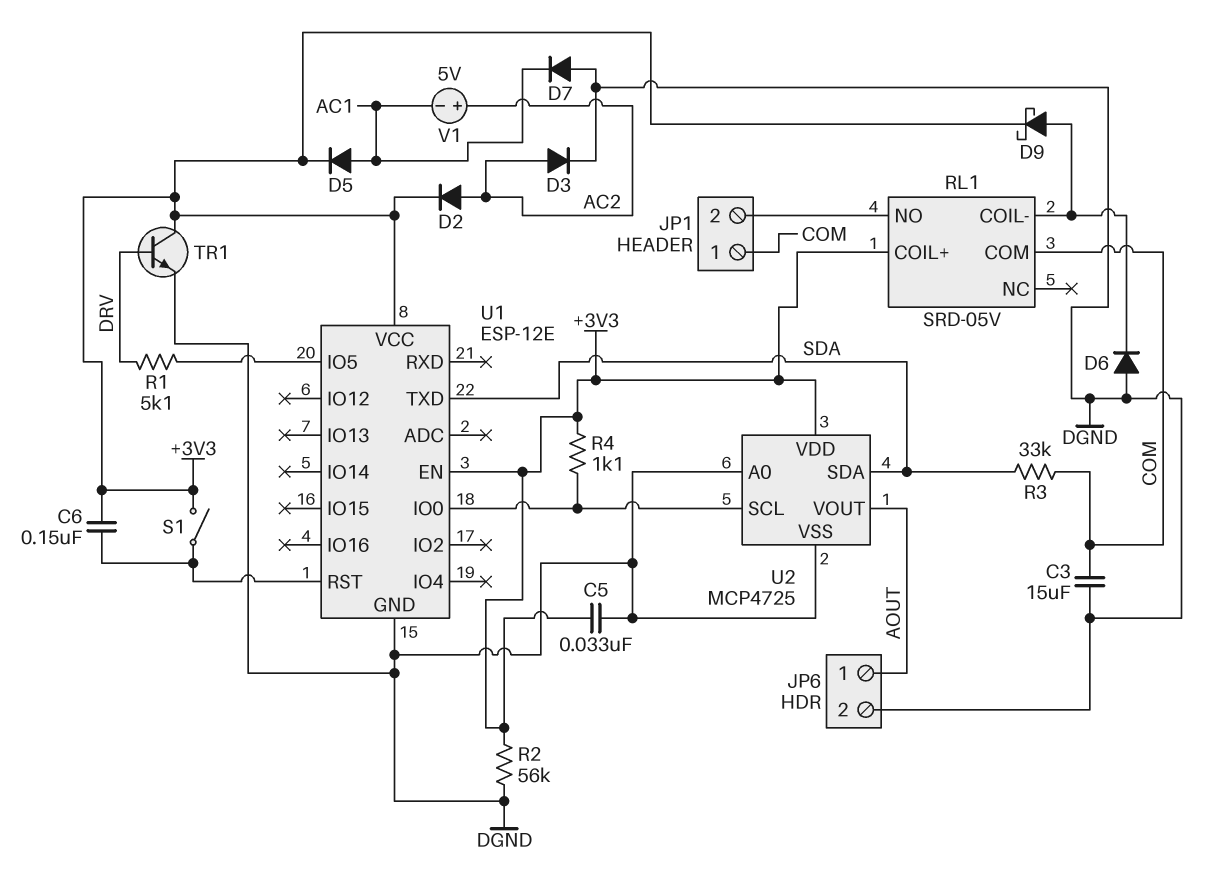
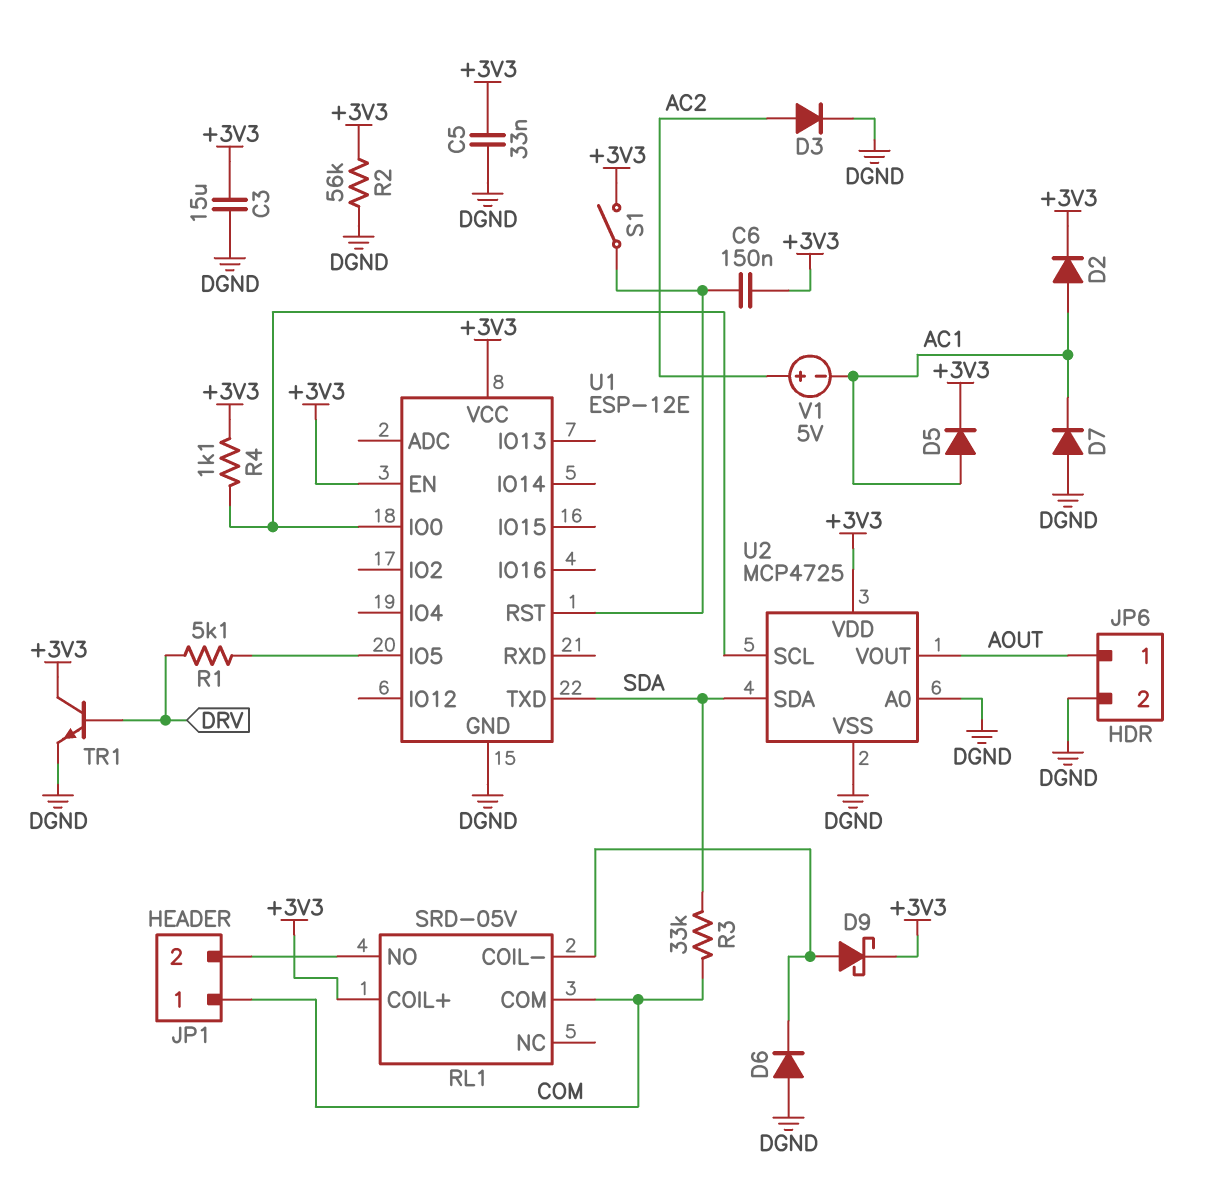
C3: 15uF (COM, DGND) -> 15uF (+3V3, DGND)
D2: diode (A AC2, K +3V3) -> diode (A AC1, K +3V3)

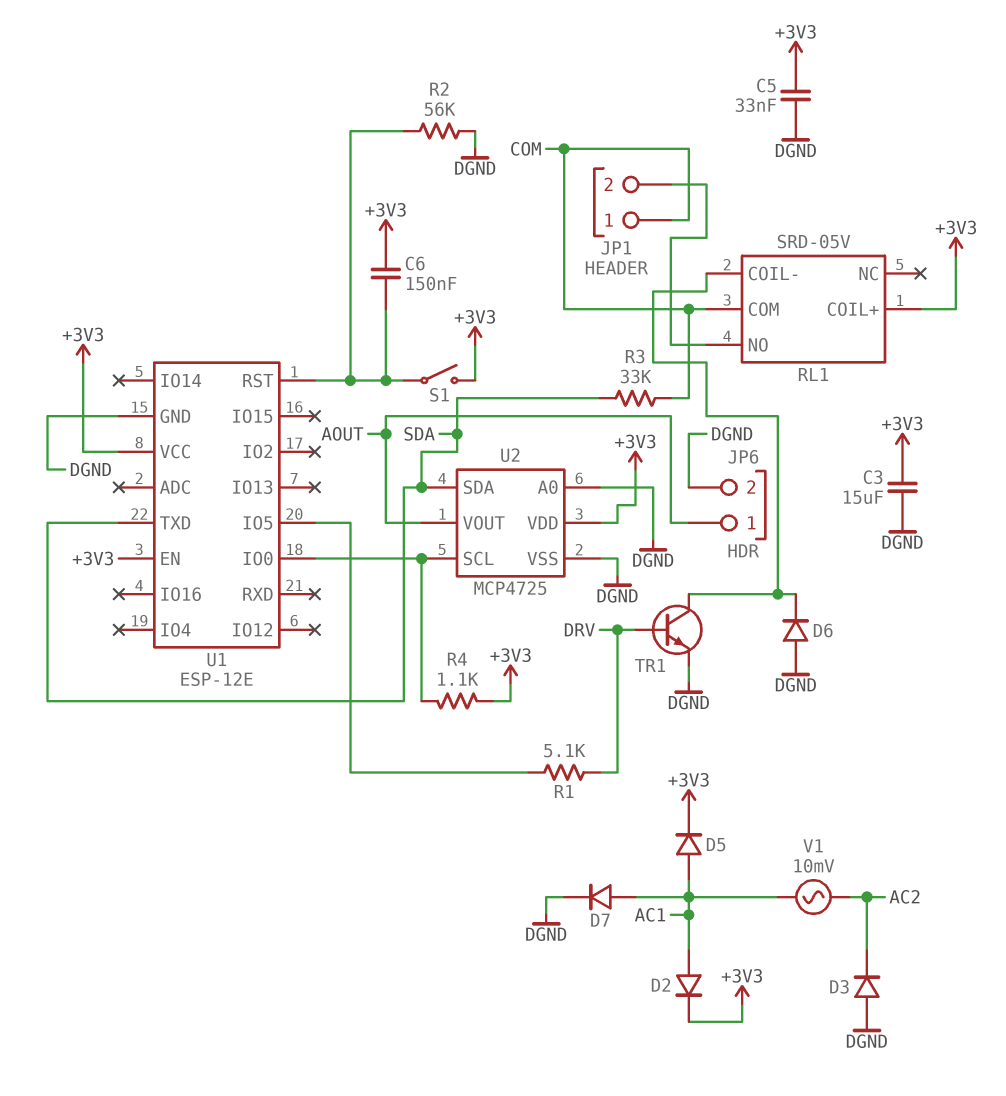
D3: diode (A AC2, K DGND) -> diode (A DGND, K AC2)
D7: diode (A DGND, K AC1) -> diode (A AC1, K DGND)
D9: schottky (A RL1/COIL-, K +3V3) -> none
R2: 56k (+3V3, DGND) -> 56k (DGND, U1/RST)
TR1: NPN (B DRV, C +3V3, E DGND) -> NPN (B DRV, C RL1/COIL-, E DGND)
V1: 5V (plus AC2, minus AC1) -> AC 10mV (AC1, AC2)

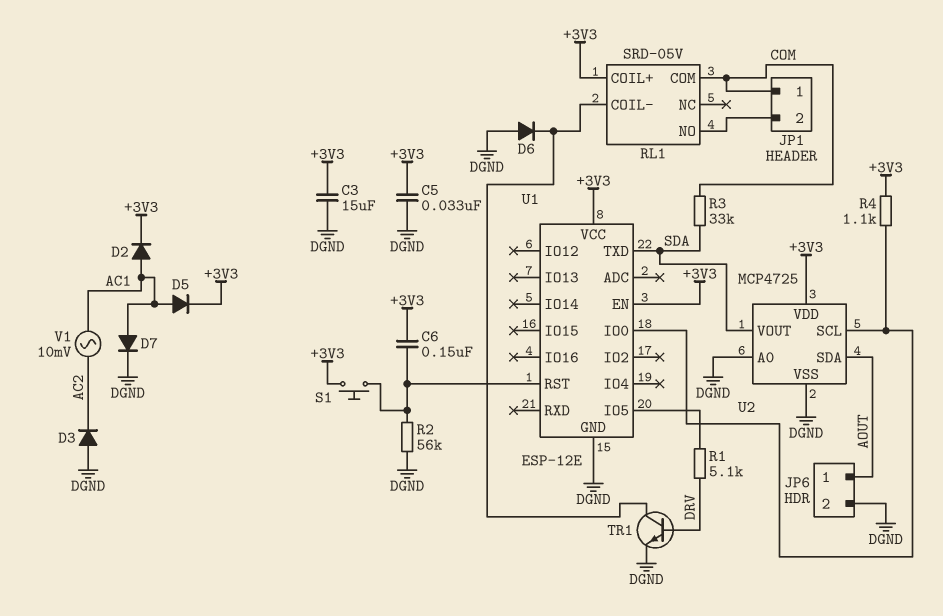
S1: switch (+3V3, U1/RST) -> button (+3V3, U1/RST)
U2 pin SDA: SDA -> AOUT
U2 pin VOUT: AOUT -> SDA

